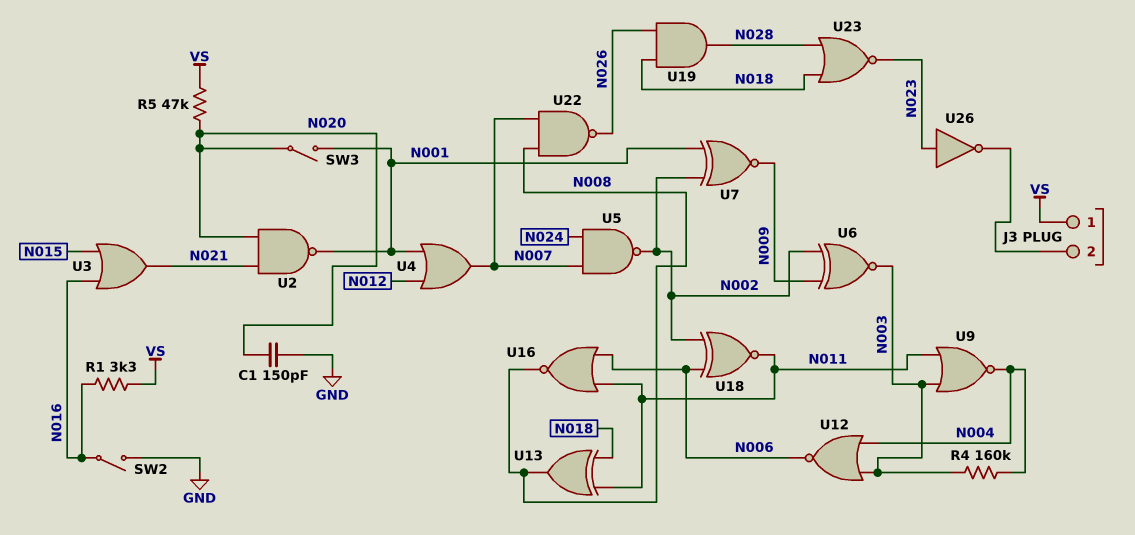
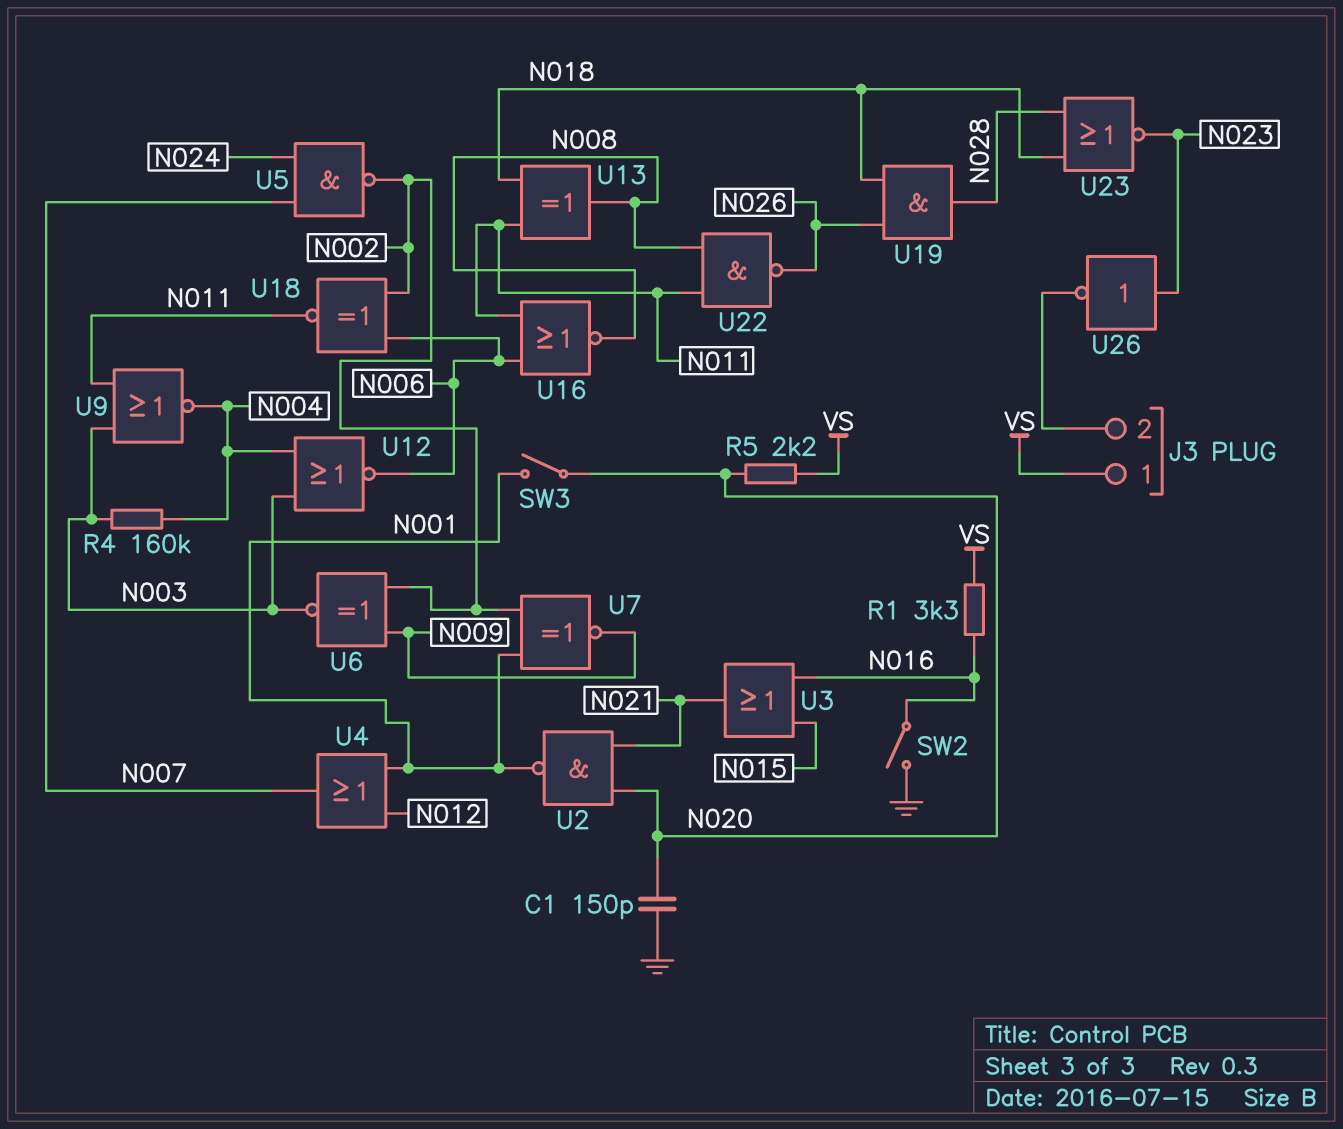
R5: 47k (N020, VS) -> 2.2k (N020, VS)
U22: NAND (in N007, in N008, out N026) -> NAND (in N008, in N011, out N026)

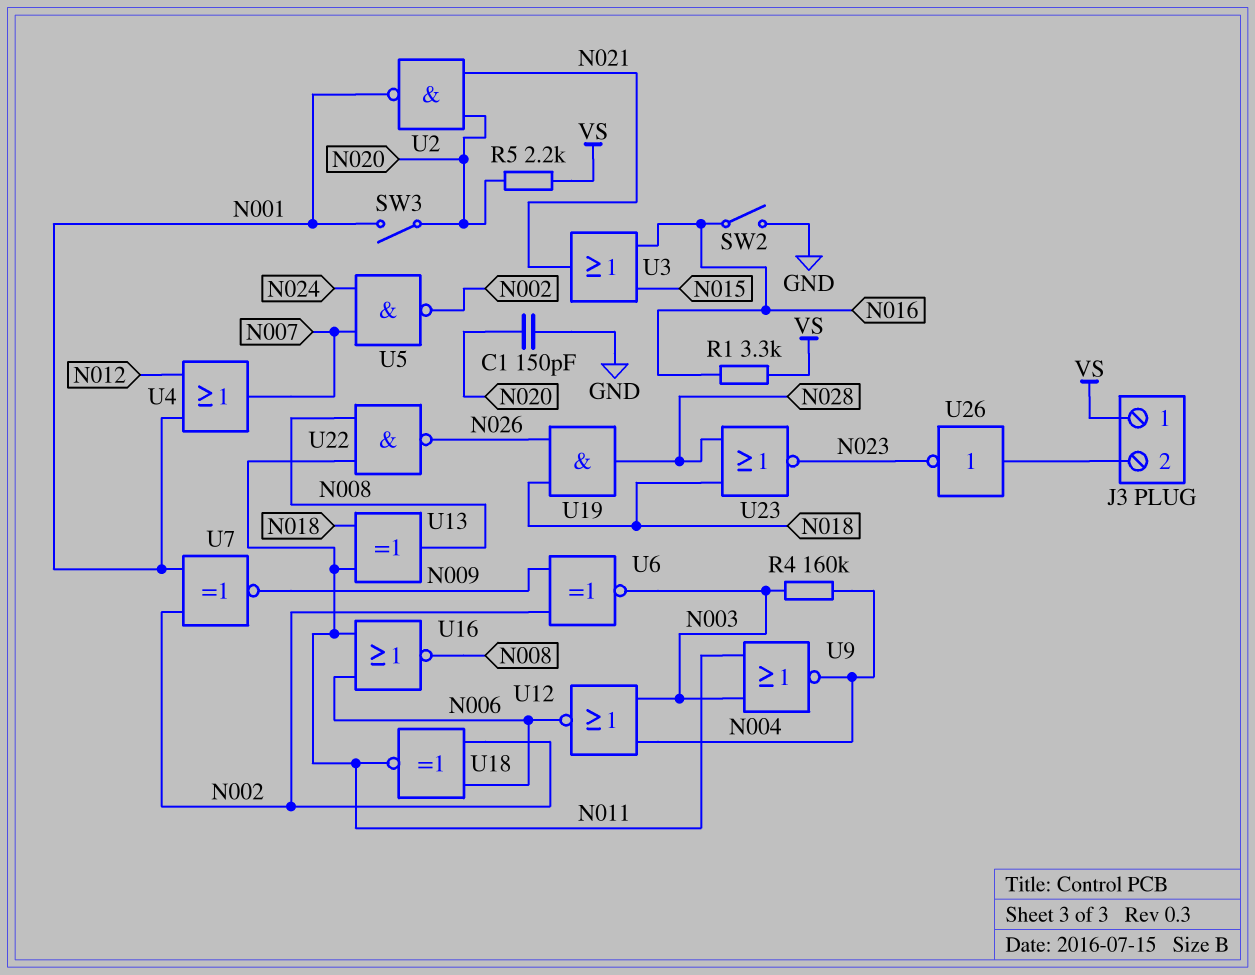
U26: NOT (in N023, out J3/2) -> NOT (in J3/2, out N023)

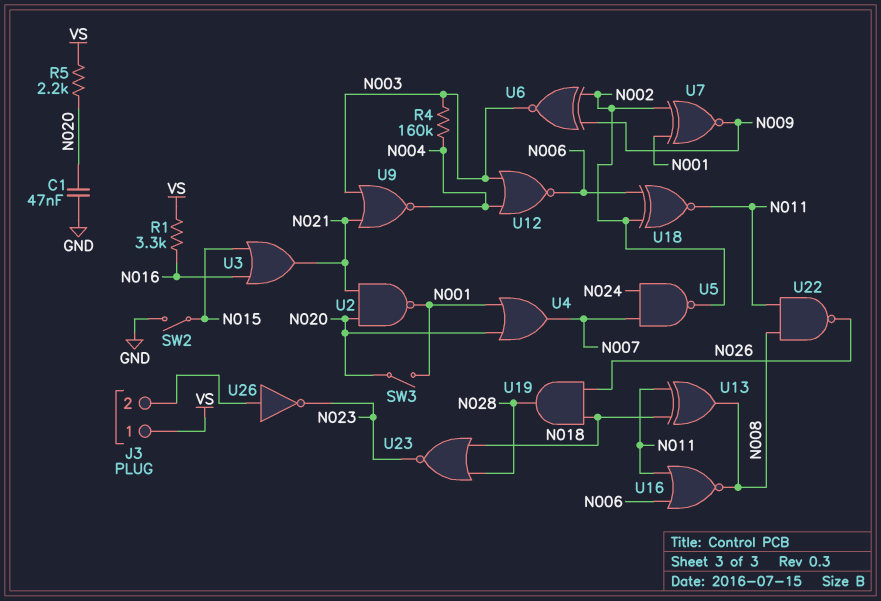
C1: 150pF (GND, N020) -> 47nF (GND, N020)
SW2: switch (GND, N016) -> switch (GND, N015)
U4: OR (in N001, in N012, out N007) -> OR (in N001, in N020, out N007)
U9: NOR (in N003, in N011, out N004) -> NOR (in N003, in N021, out N004)

